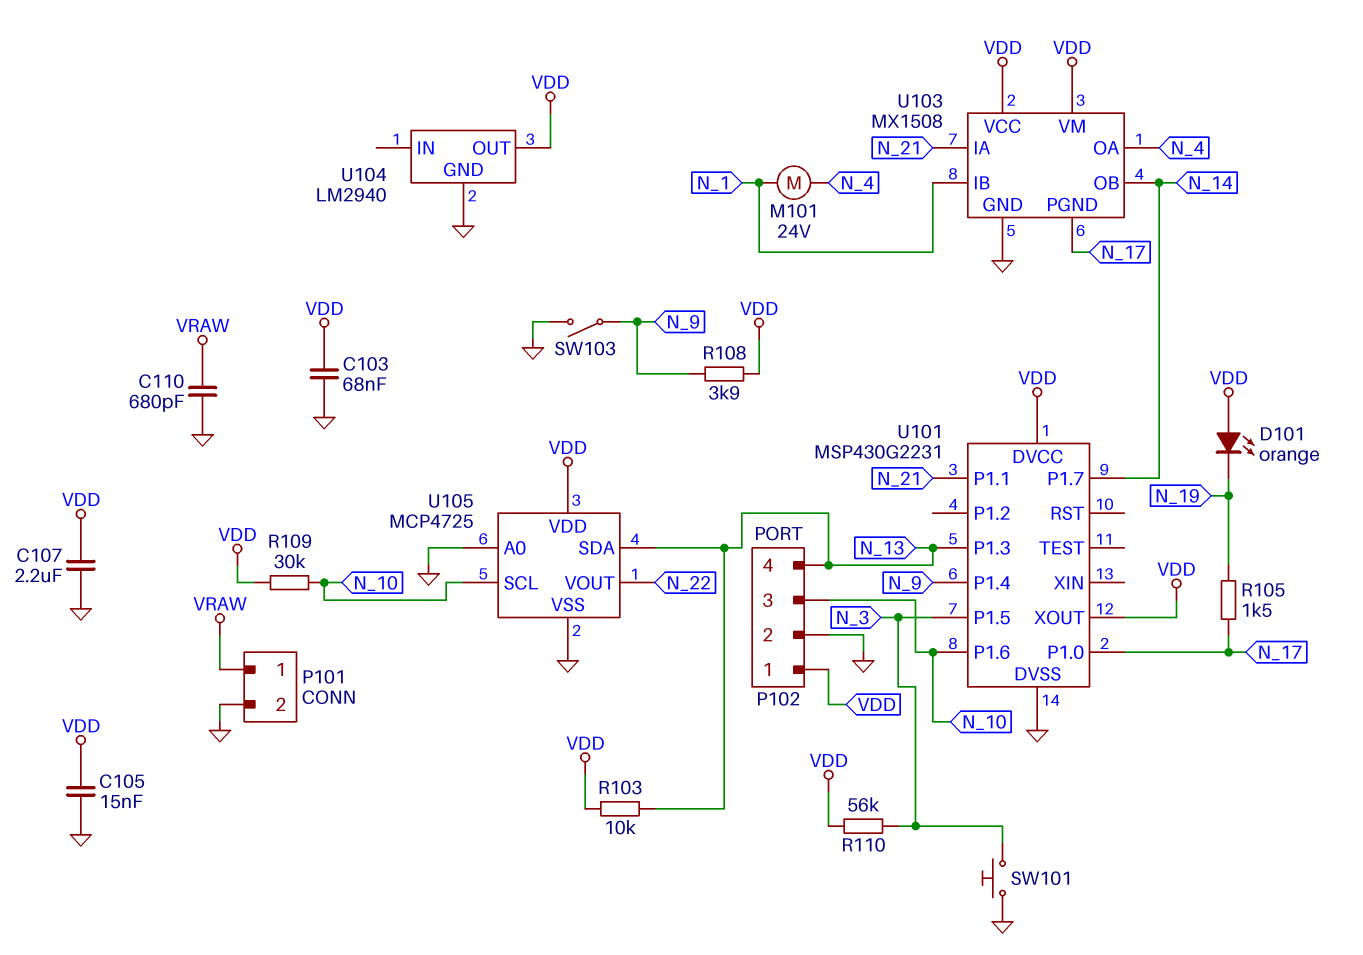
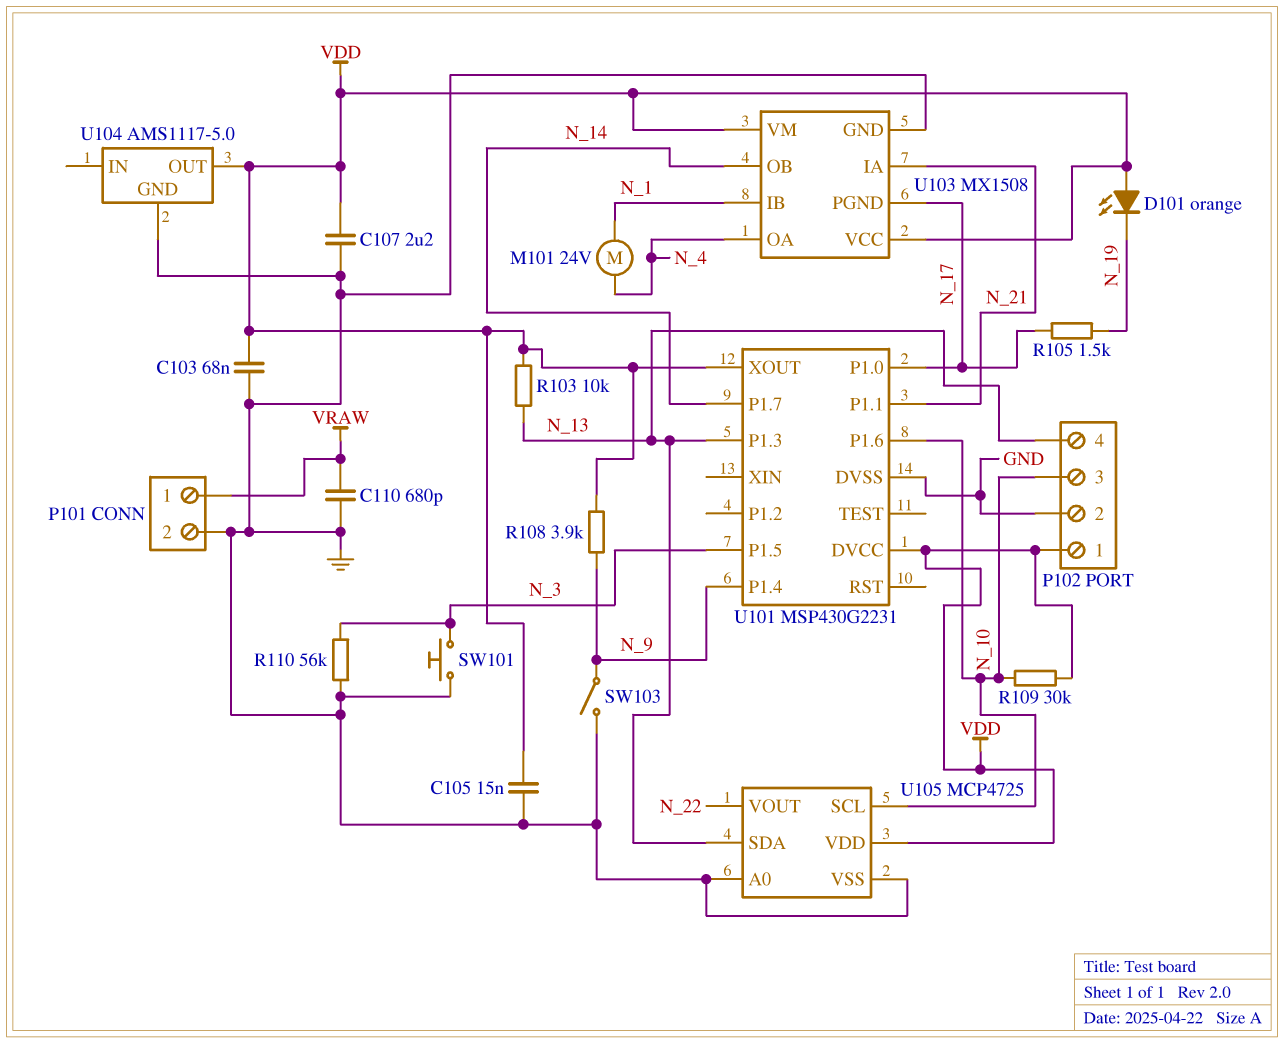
R110: 56k (N_3, VDD) -> 56k (GND, N_3)
U104: LM2940 -> AMS1117-5.0

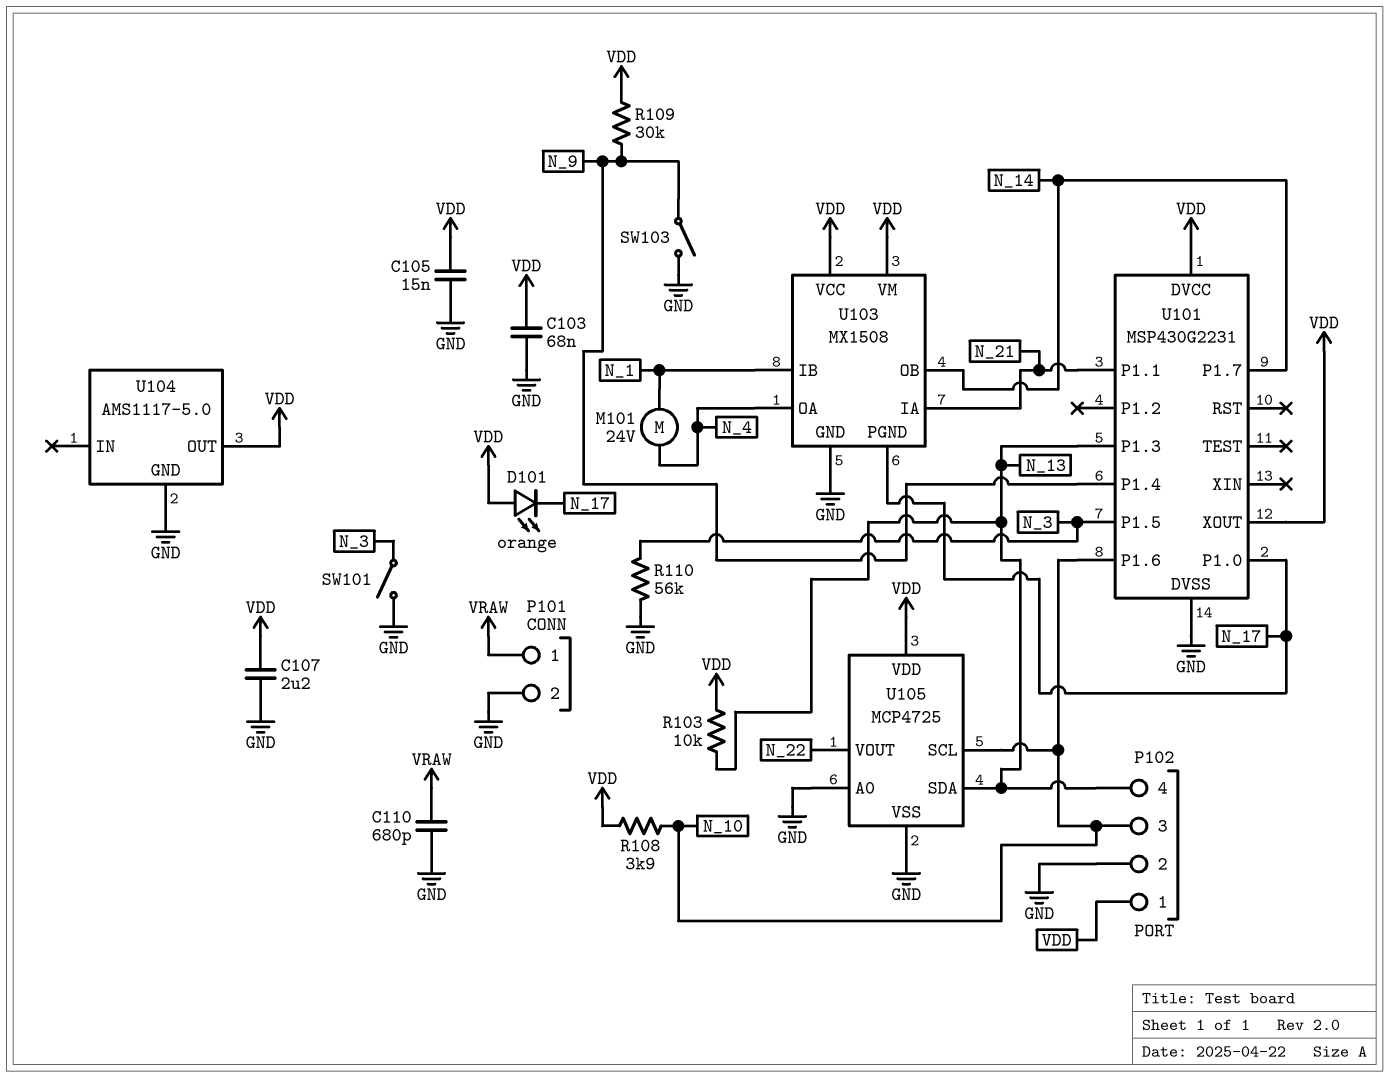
D101: LED orange (A VDD, K N_19) -> LED orange (A VDD, K N_17)
R105: 1.5k (N_17, N_19) -> none
R108: 3.9k (N_9, VDD) -> 3.9k (N_10, VDD)
R109: 30k (N_10, VDD) -> 30k (N_9, VDD)
SW101: button (GND, N_3) -> switch (GND, N_3)

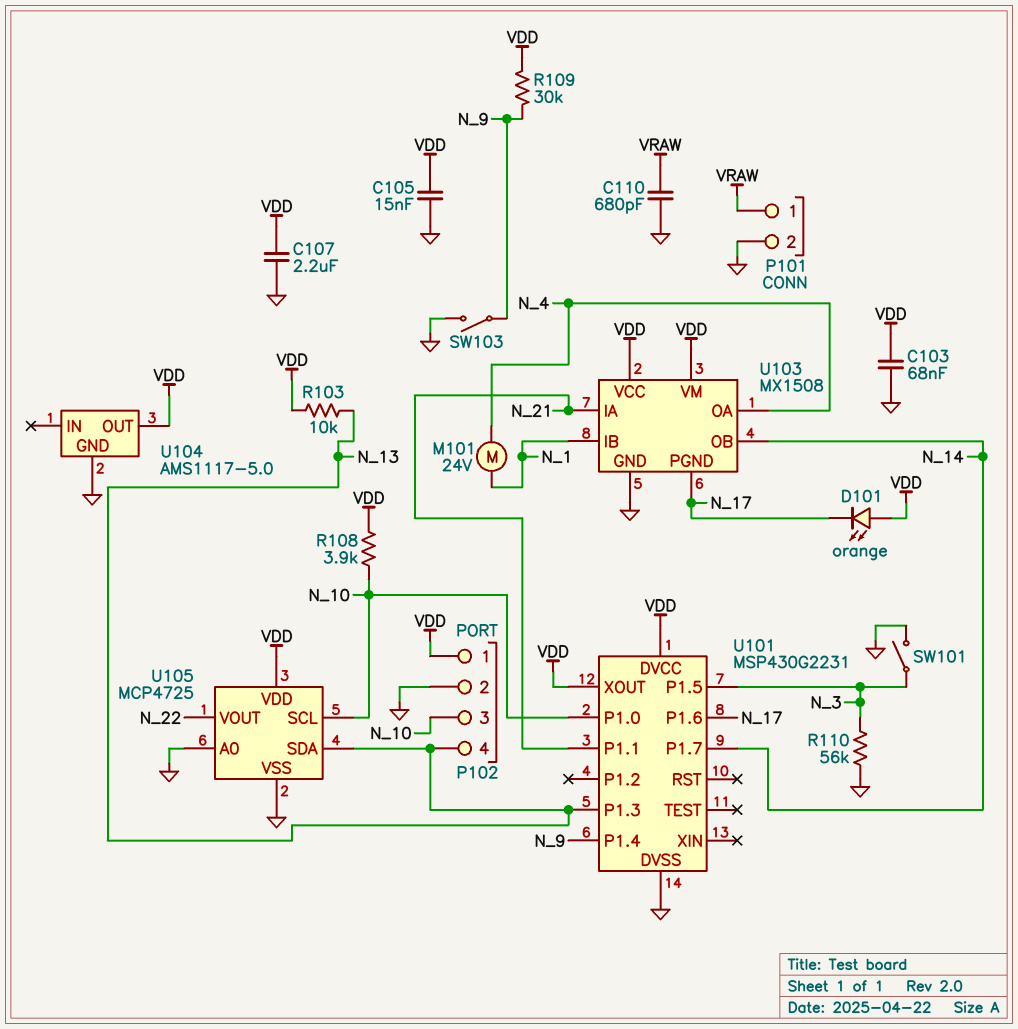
U101 pin P1.0: N_17 -> N_10
U101 pin P1.6: N_10 -> N_17

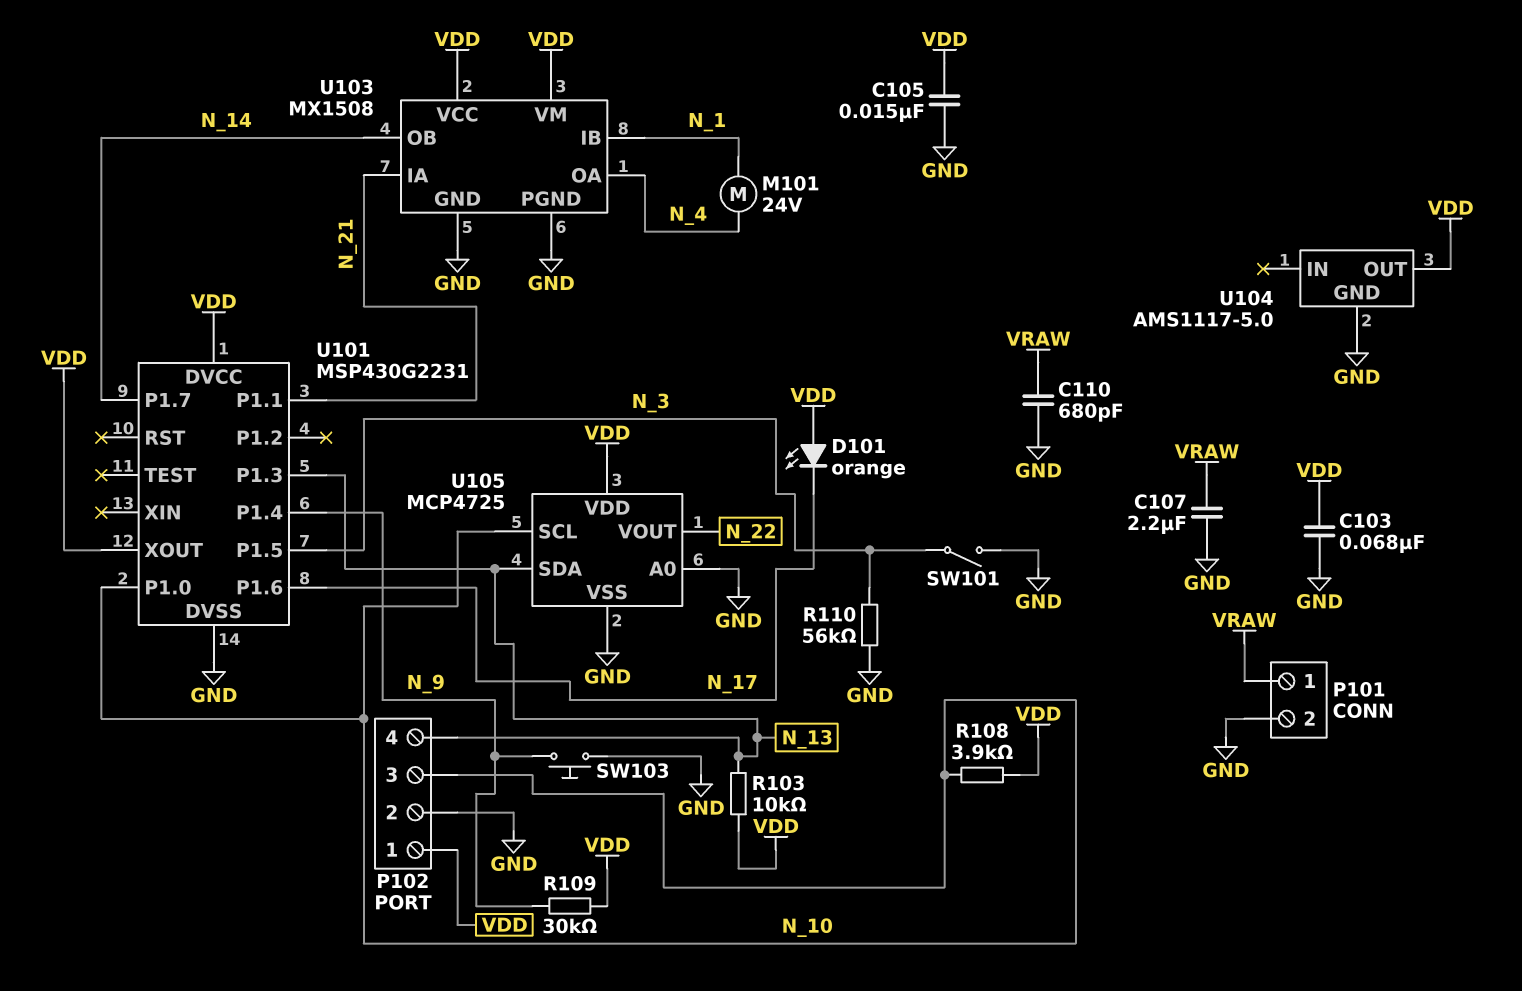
C107: 2.2uF (GND, VDD) -> 2.2uF (GND, VRAW)
SW103: switch (GND, N_9) -> button (GND, N_9)
U103 pin PGND: N_17 -> GND

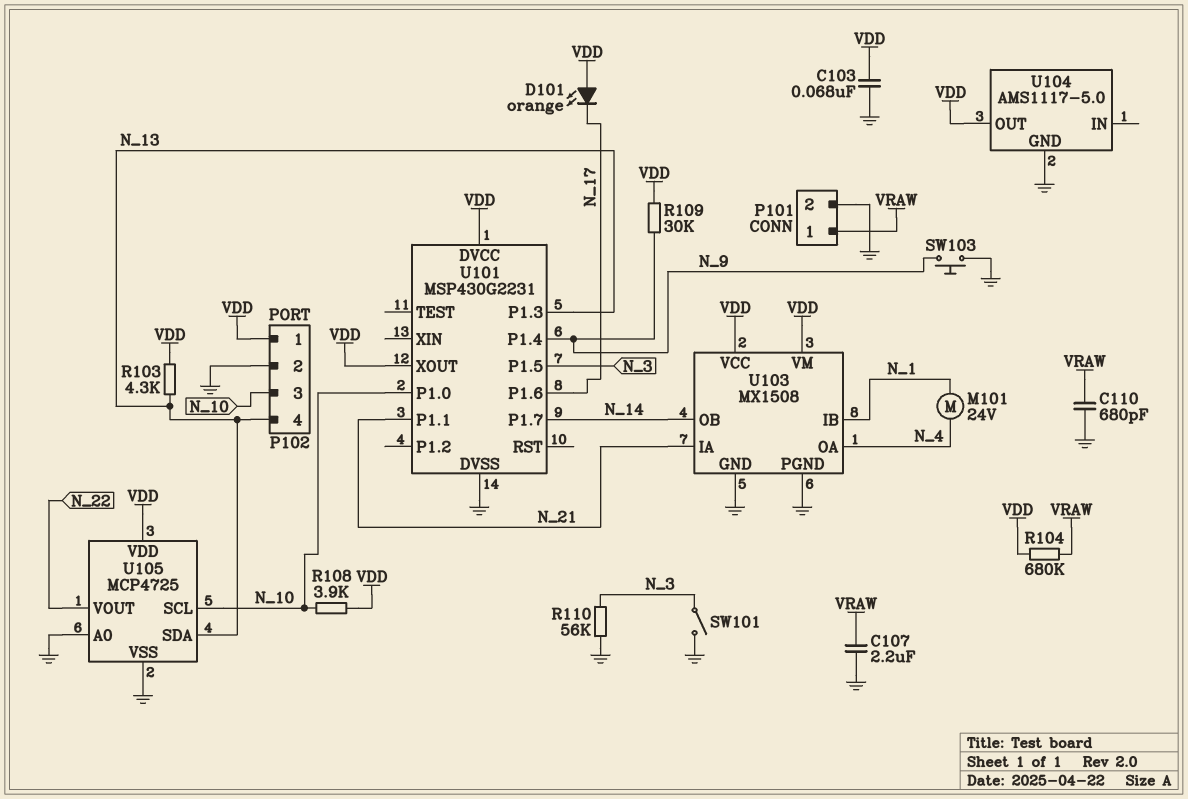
C105: 15nF (GND, VDD) -> none
R103: 10k (N_13, VDD) -> 4.3k (N_13, VDD)
R104: none -> 680k (VDD, VRAW)

